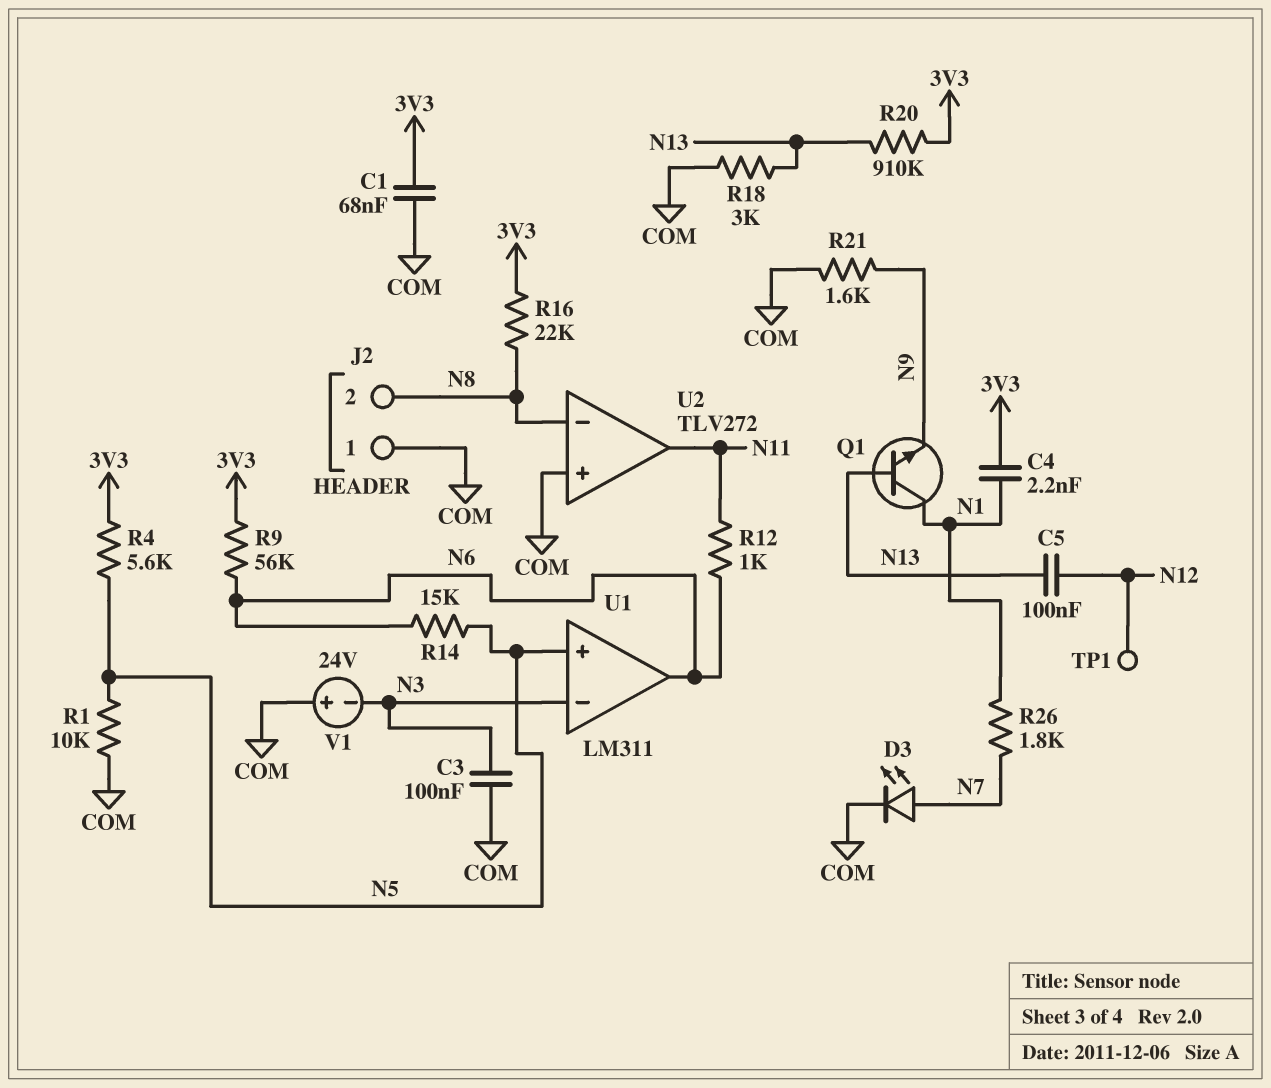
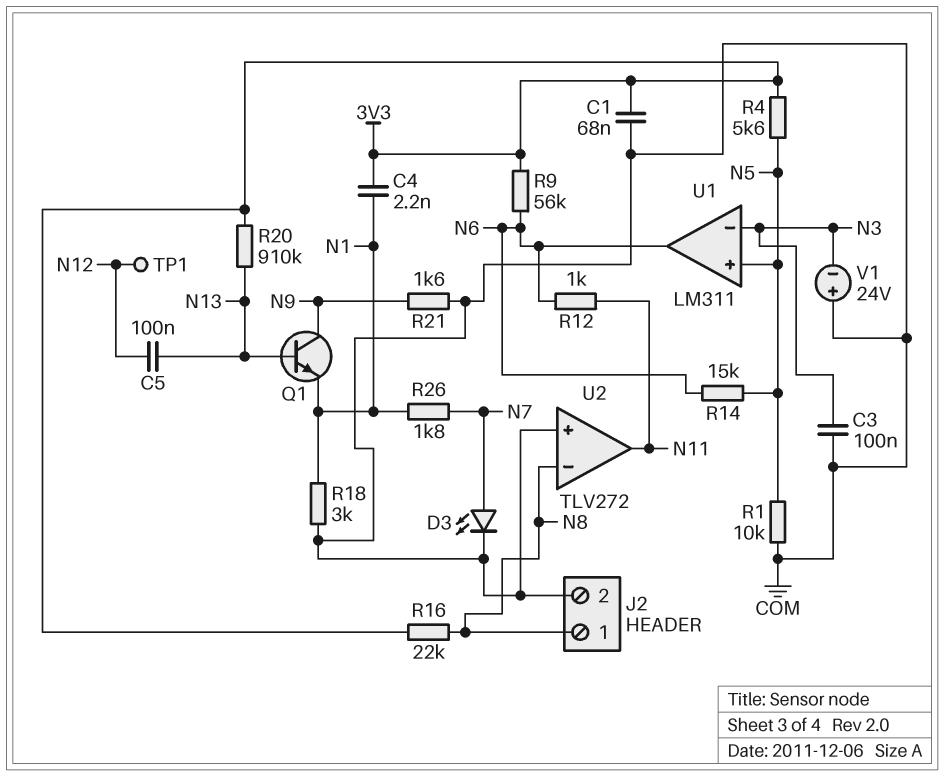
J2 pin 1: COM -> N8
J2 pin 2: N8 -> COM
Q1: NPN (B N13, C N1, E N9) -> NPN (B N13, C N9, E N1)
R18: 3k (COM, N13) -> 3k (COM, N1)

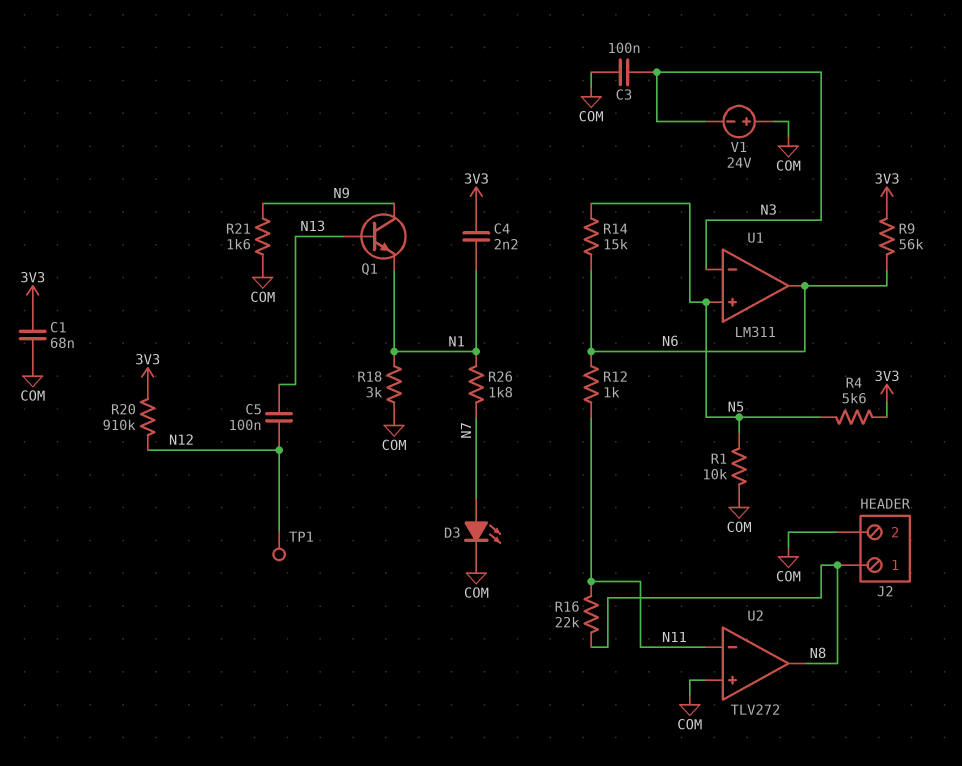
R16: 22k (3V3, N8) -> 22k (N8, N11)
R20: 910k (3V3, N13) -> 910k (3V3, N12)
U2 pin in-: N8 -> N11
U2 pin out: N11 -> N8

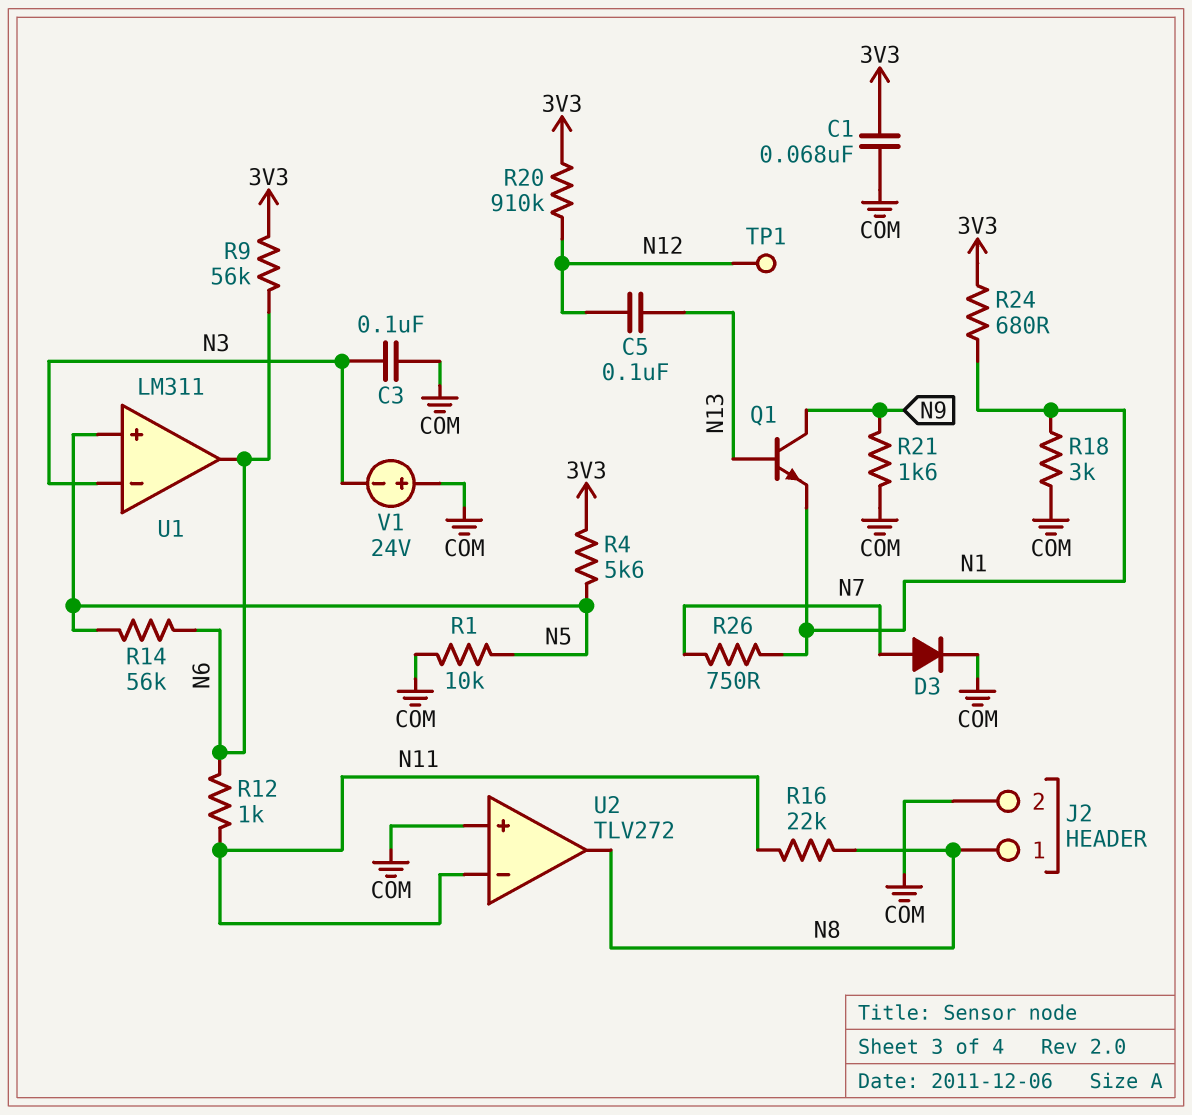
C4: 2.2nF (3V3, N1) -> none
D3: LED (A N7, K COM) -> diode (A N7, K COM)
R14: 15k (N5, N6) -> 56k (N5, N6)
R24: none -> 680 (3V3, N1)
R26: 1.8k (N1, N7) -> 750 (N1, N7)

